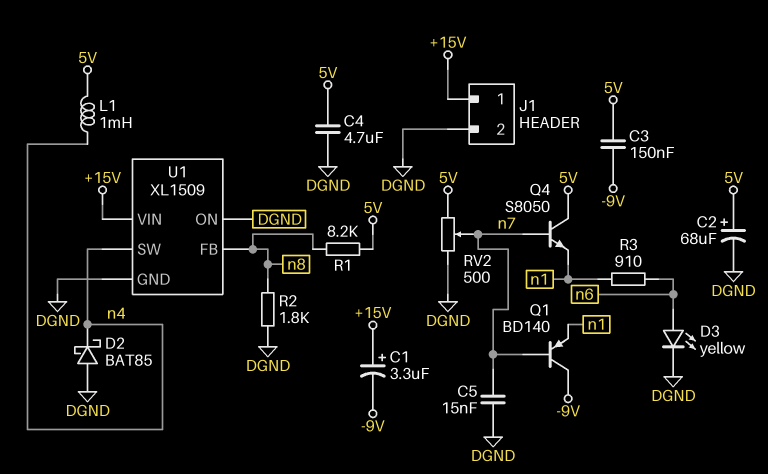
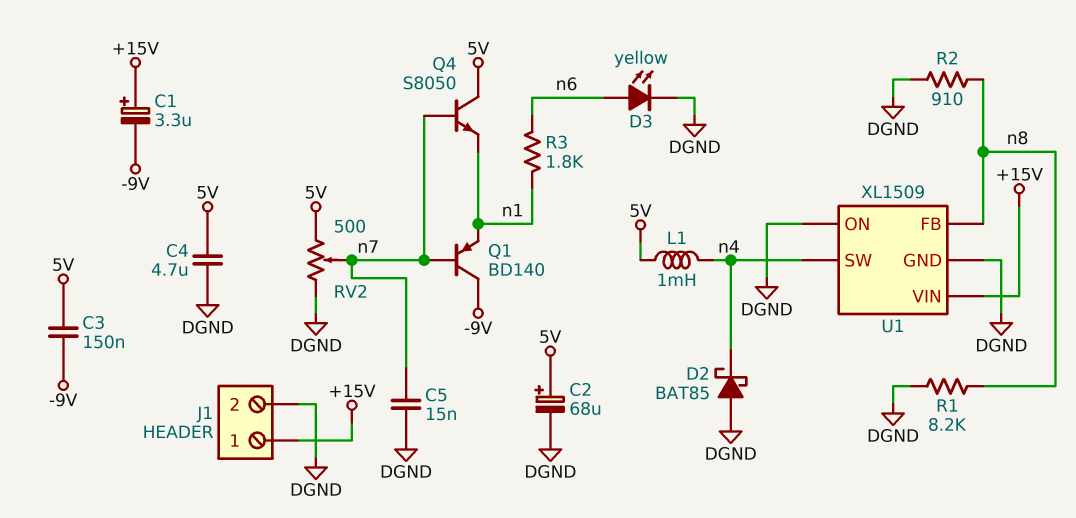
R1: 8.2k (5V, n8) -> 8.2k (DGND, n8)
R2: 1.8k (DGND, n8) -> 910 (DGND, n8)
R3: 910 (n1, n6) -> 1.8k (n1, n6)

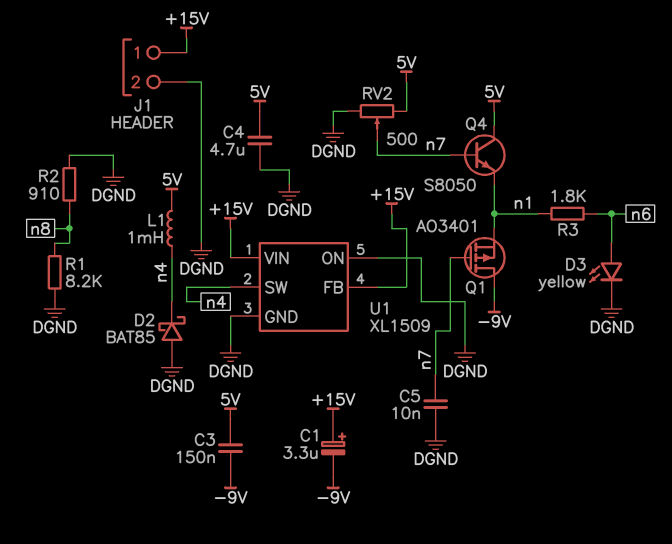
C2: 68uF (plus 5V, minus DGND) -> none
C5: 15nF (DGND, n7) -> 10nF (DGND, n7)
Q1: PNP BD140 (B n7, C -9V, E n1) -> PMOS AO3401 (G n7, D -9V, S n1)
U1 pin FB: n8 -> +15V

